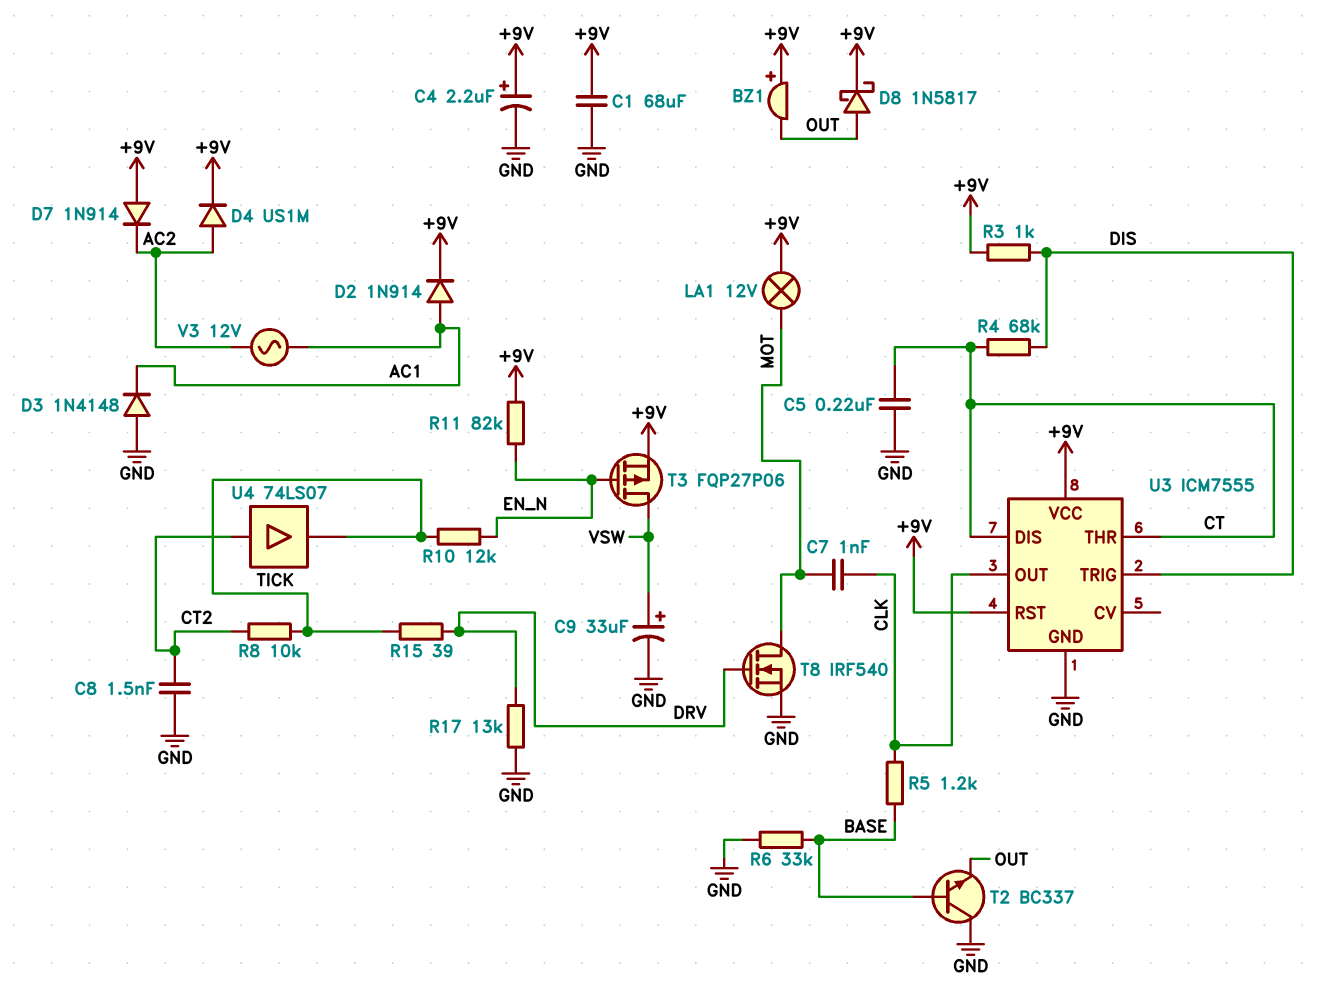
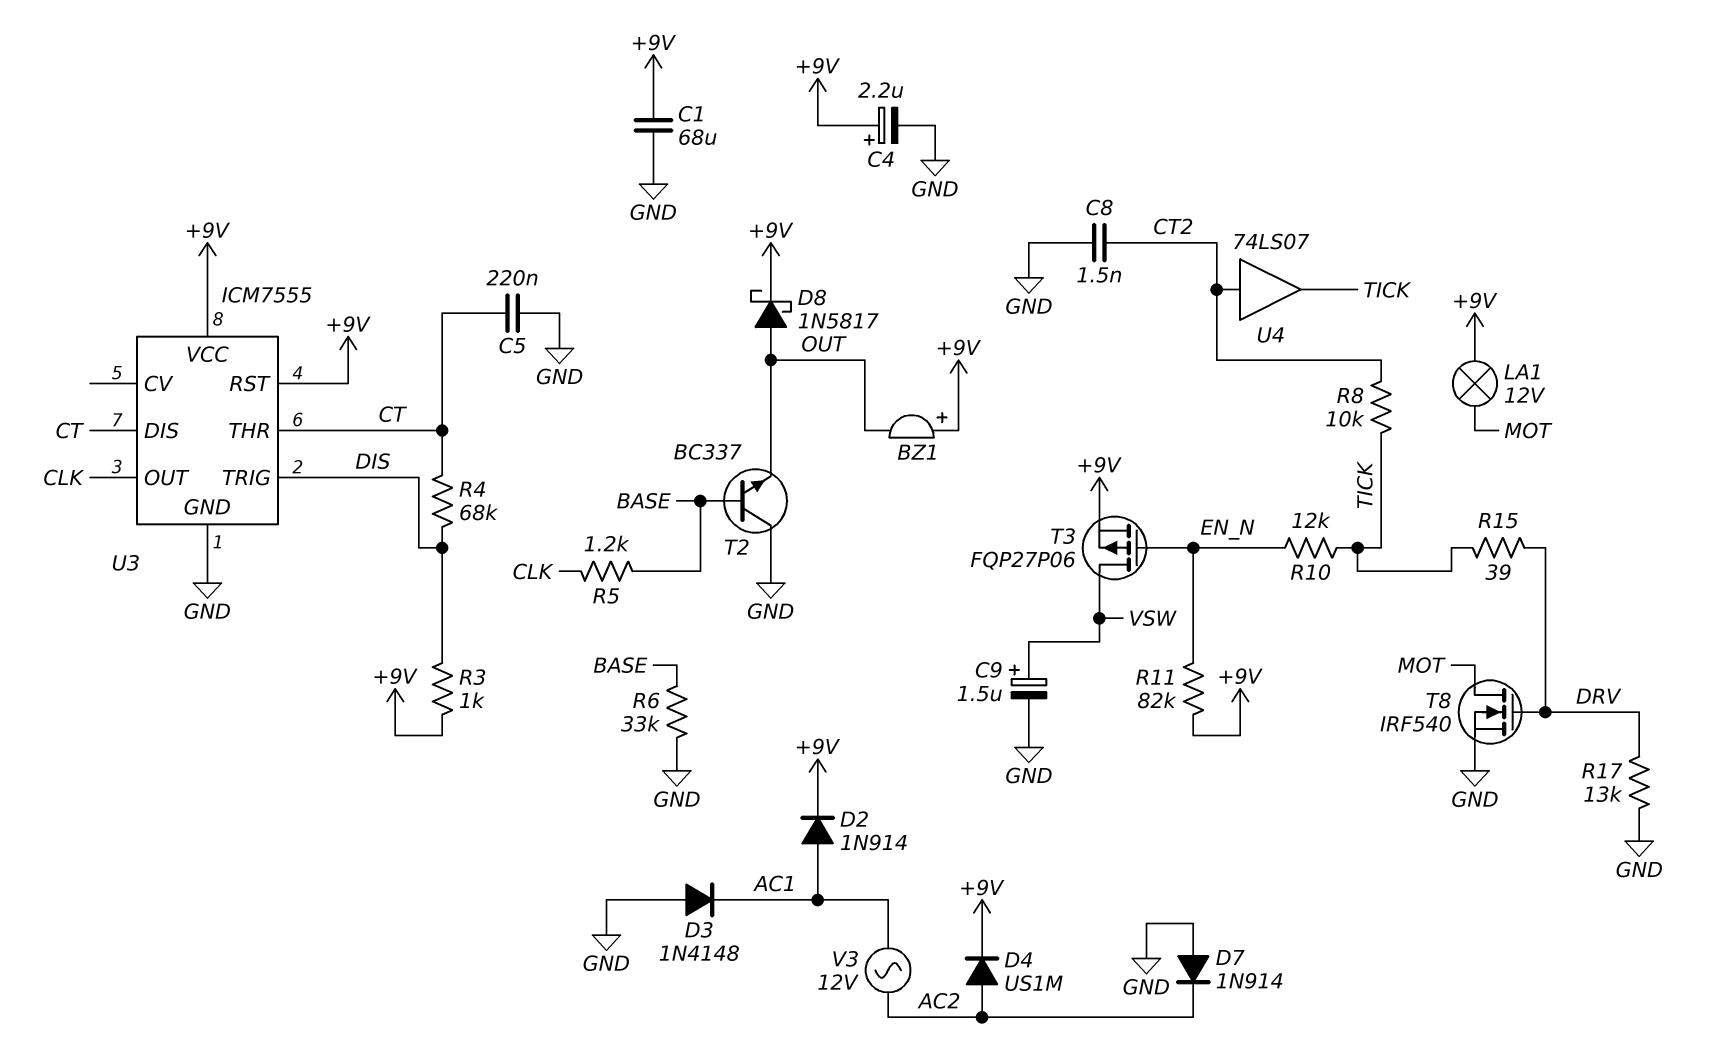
C7: 1nF (CLK, MOT) -> none
C9: 33uF (plus VSW, minus GND) -> 1.5uF (plus VSW, minus GND)
D7: diode 1N914 (A +9V, K AC2) -> diode 1N914 (A GND, K AC2)

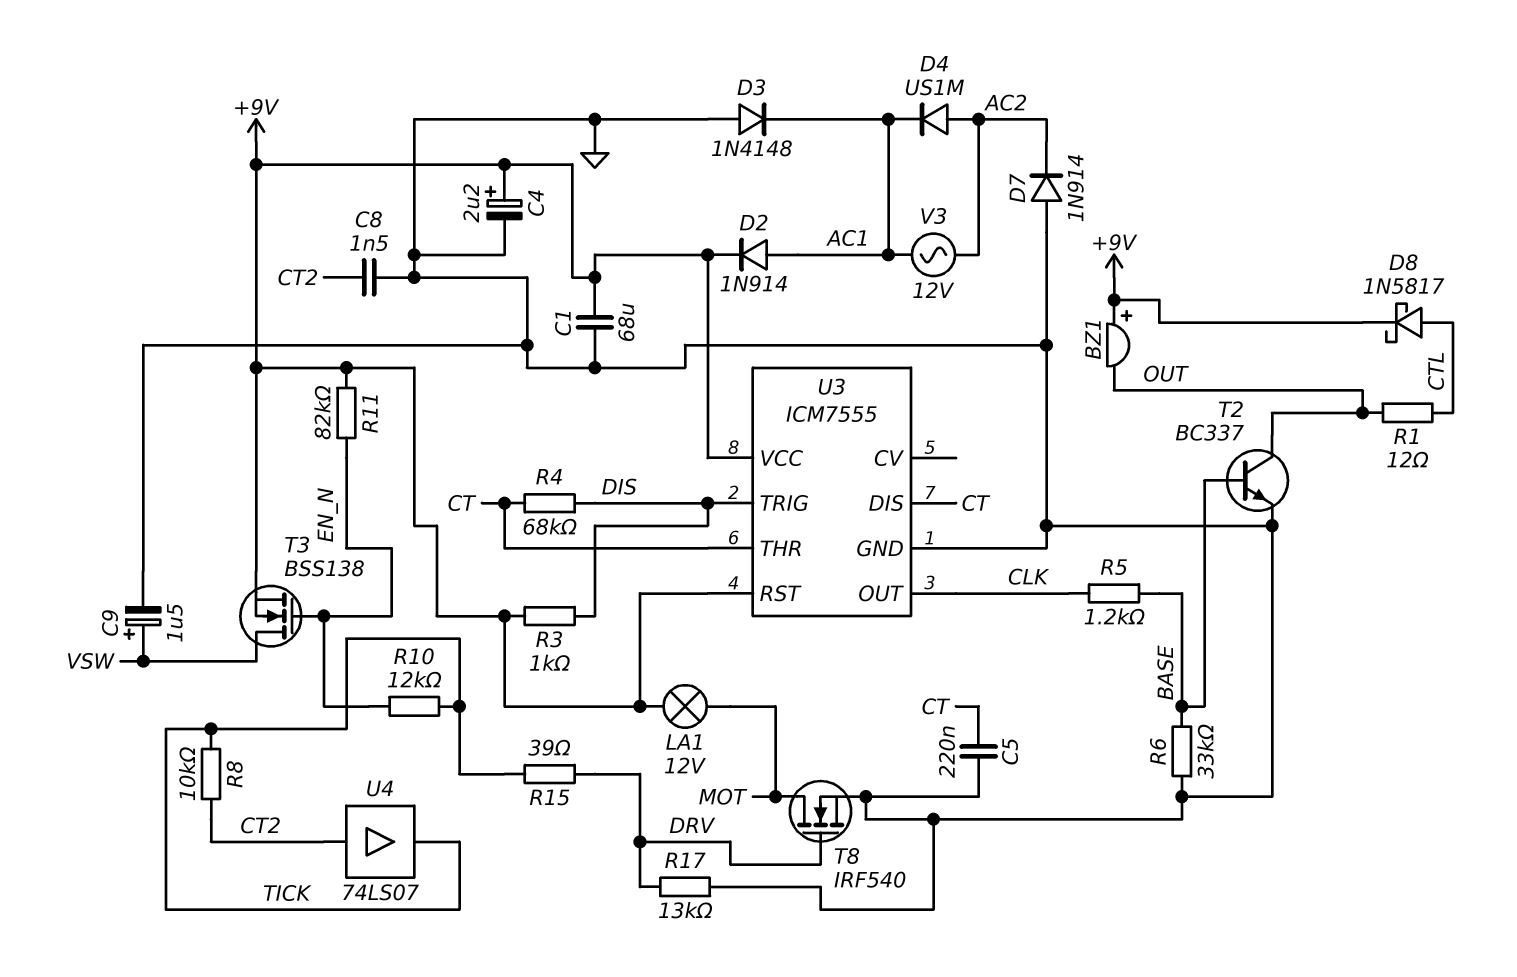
D4: diode US1M (A AC2, K +9V) -> diode US1M (A AC2, K AC1)
D8: schottky 1N5817 (A OUT, K +9V) -> schottky 1N5817 (A CTL, K +9V)
R1: none -> 12 (CTL, OUT)
T2: NPN BC337 (B BASE, C GND, E OUT) -> NPN BC337 (B BASE, C OUT, E GND)
T3: PMOS FQP27P06 (G EN_N, D VSW, S +9V) -> NMOS BSS138 (G EN_N, D VSW, S +9V)

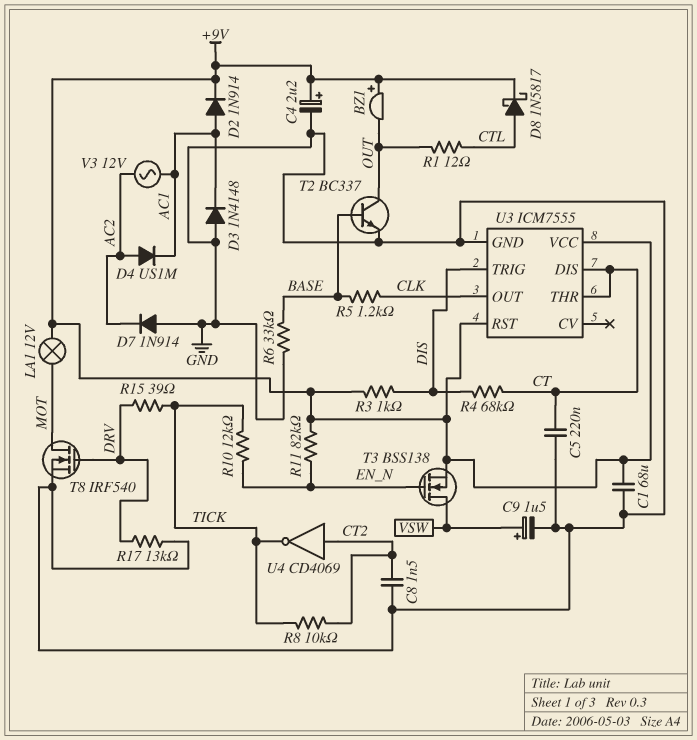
U4: buffer 74LS07 (in CT2, out TICK) -> NOT CD4069 (in CT2, out TICK)

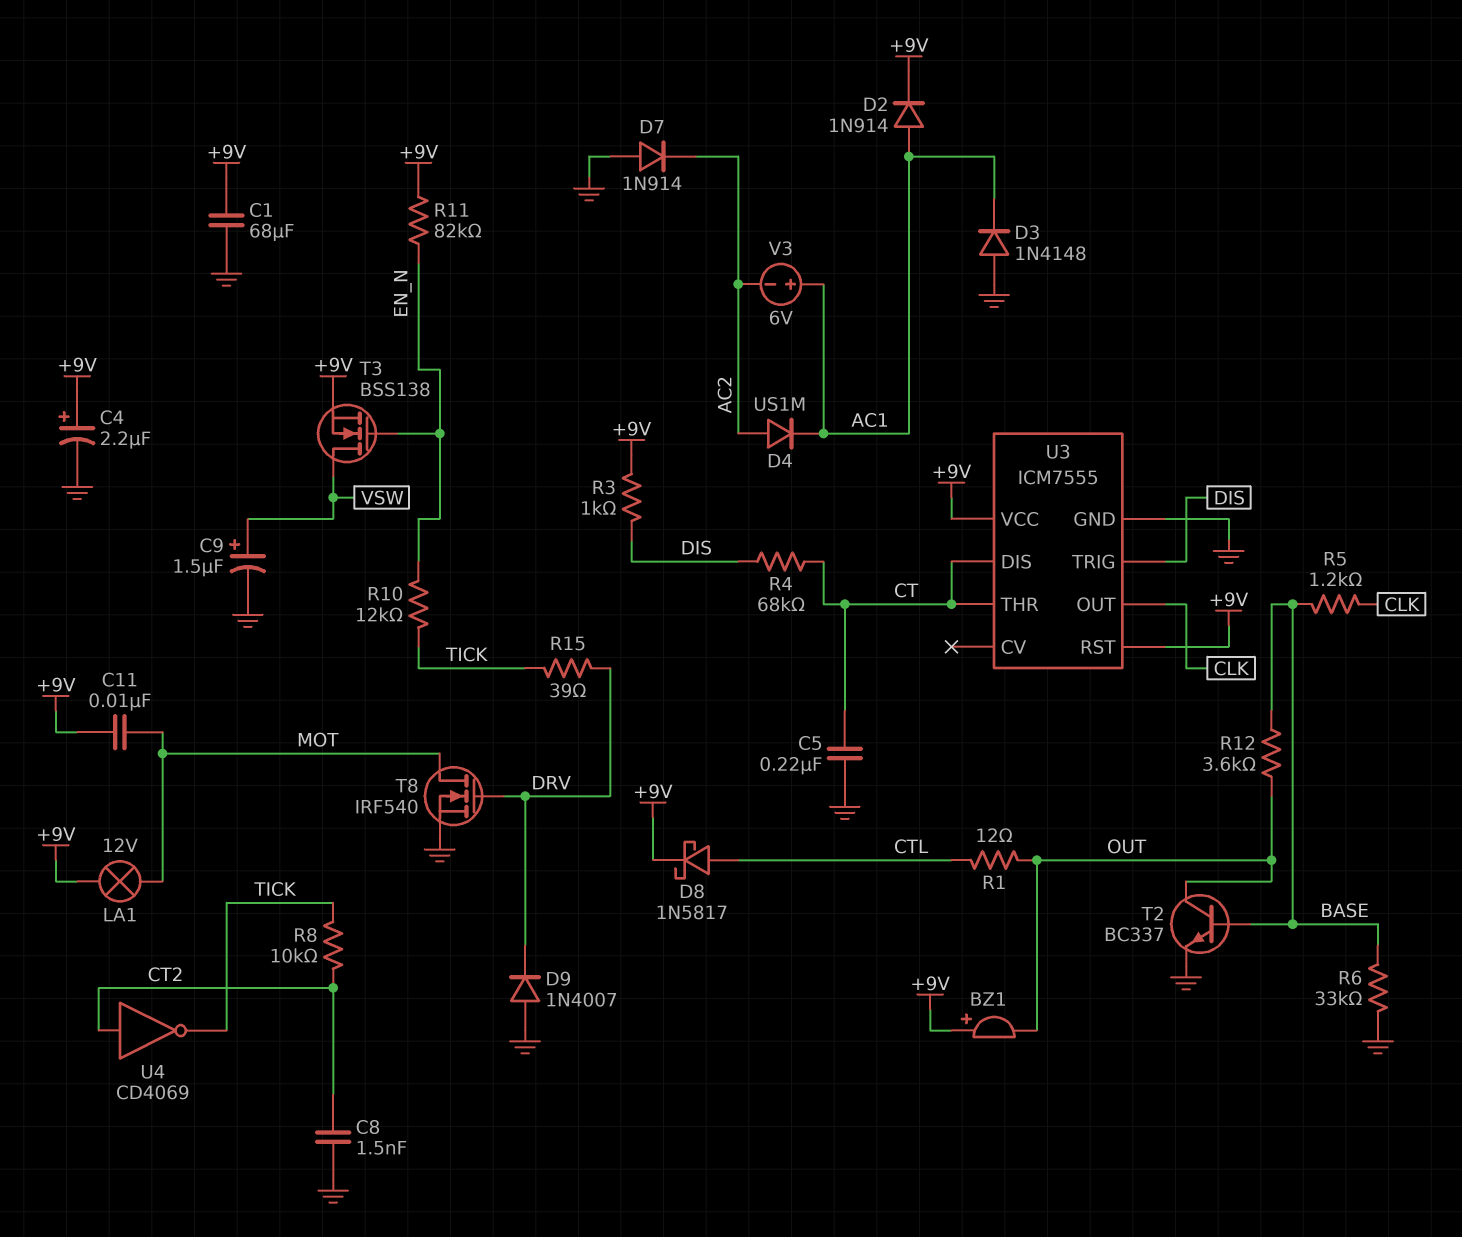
C11: none -> 10nF (+9V, MOT)
D9: none -> diode 1N4007 (A GND, K DRV)
R12: none -> 3.6k (BASE, OUT)
R17: 13k (DRV, GND) -> none
V3: AC 12V (AC1, AC2) -> 6V (plus AC1, minus AC2)

